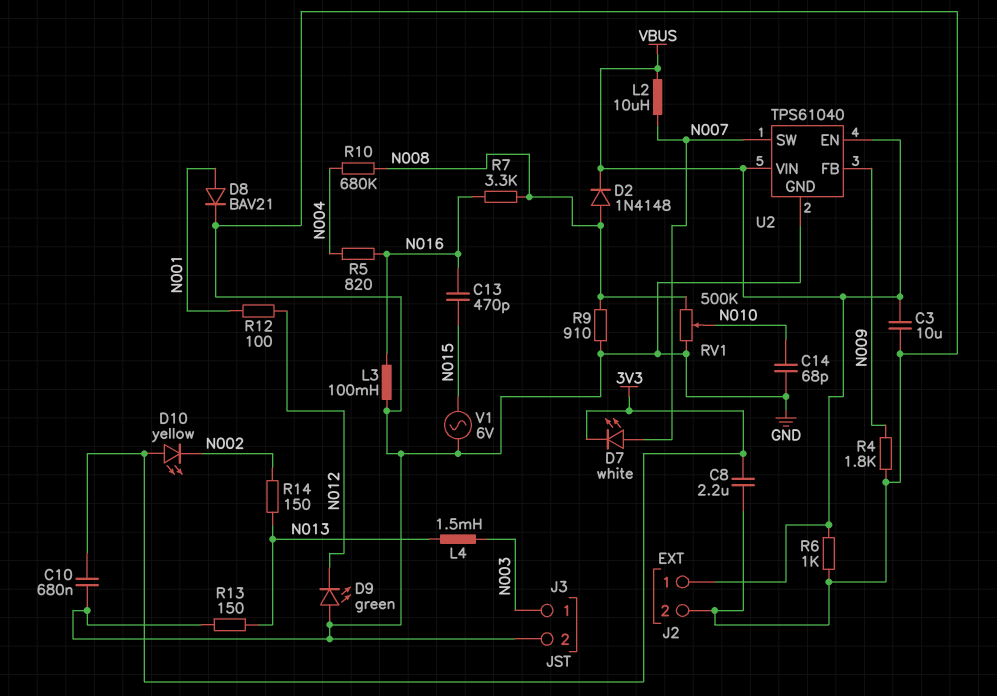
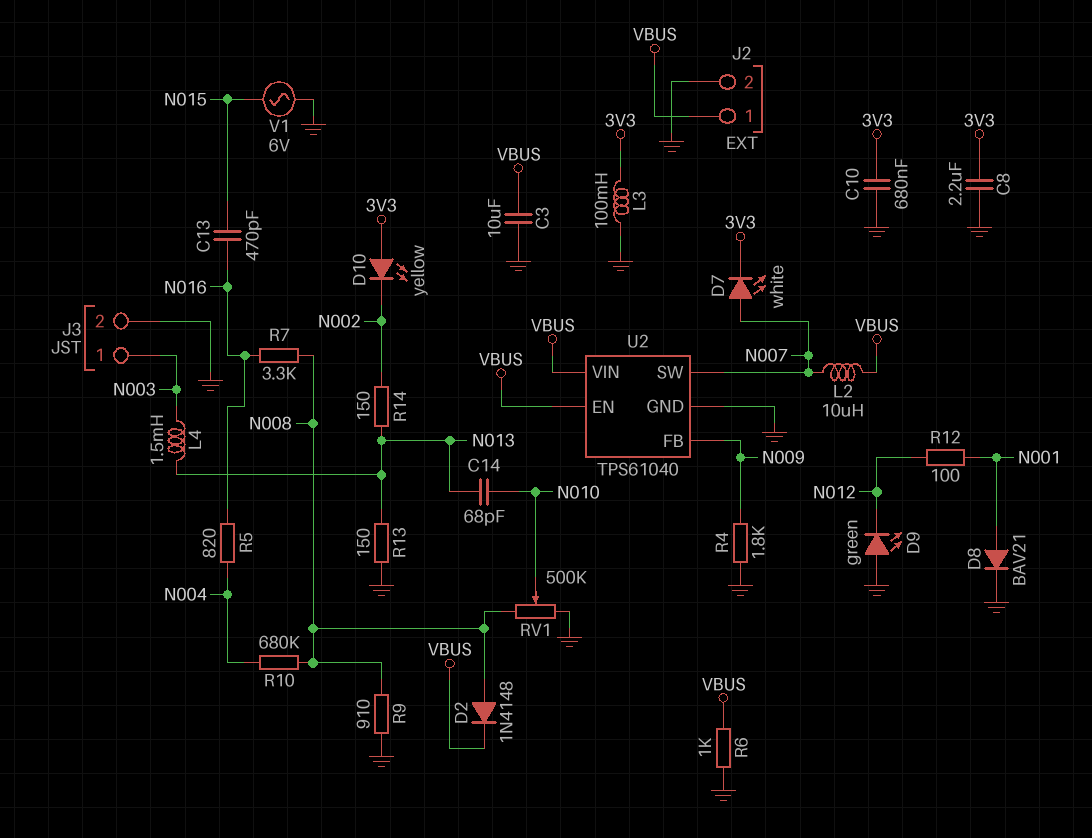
C14: 68pF (GND, N010) -> 68pF (N010, N013)
L3: 100mH (GND, N016) -> 100mH (3V3, GND)

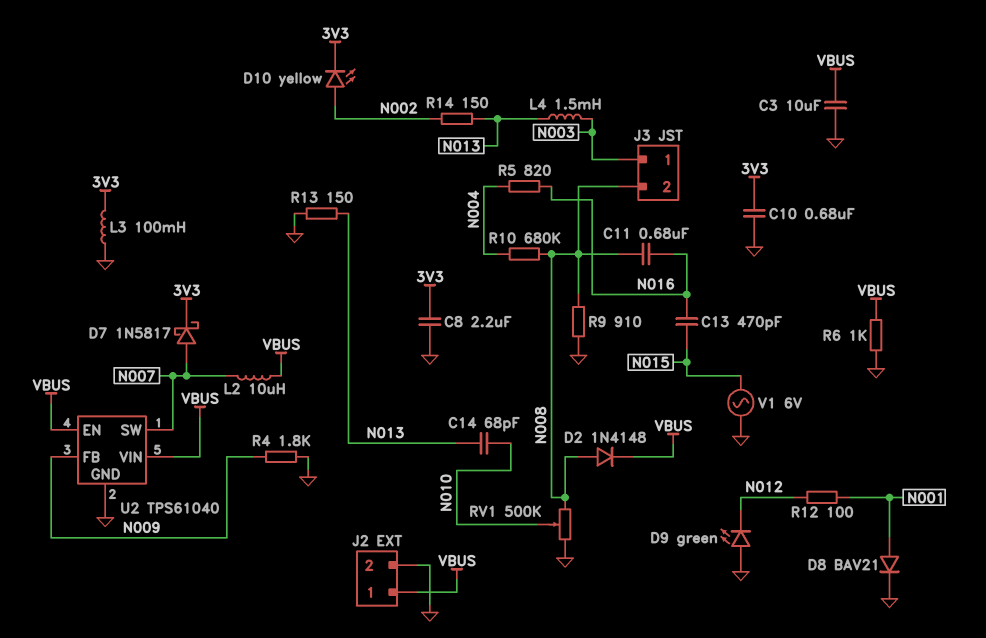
C11: none -> 680nF (N008, N016)
D7: LED white (A N007, K 3V3) -> schottky 1N5817 (A N007, K 3V3)
D10: LED yellow (A 3V3, K N002) -> LED yellow (A N002, K 3V3)
J3 pin 2: GND -> N008
R7: 3.3k (N008, N016) -> none

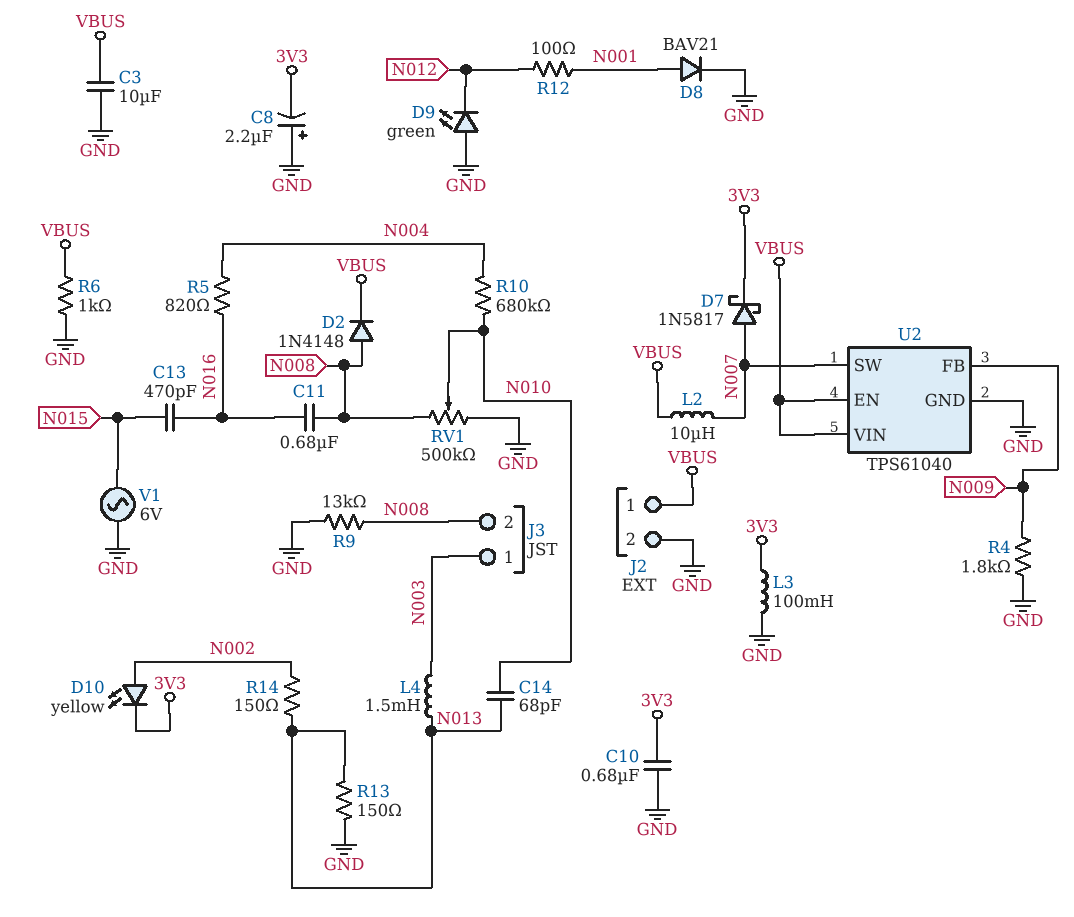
C8: 2.2uF (3V3, GND) -> 2.2uF (plus GND, minus 3V3)
R9: 910 (GND, N008) -> 13k (GND, N008)
R10: 680k (N004, N008) -> 680k (N004, N010)

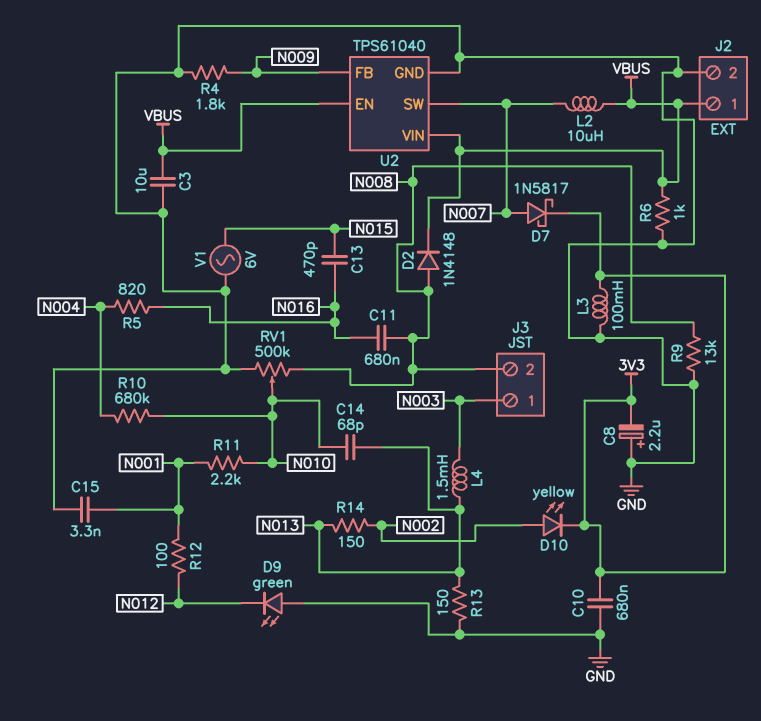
C15: none -> 3.3nF (GND, N001)
D8: diode BAV21 (A N001, K GND) -> none
R11: none -> 2.2k (N001, N010)

